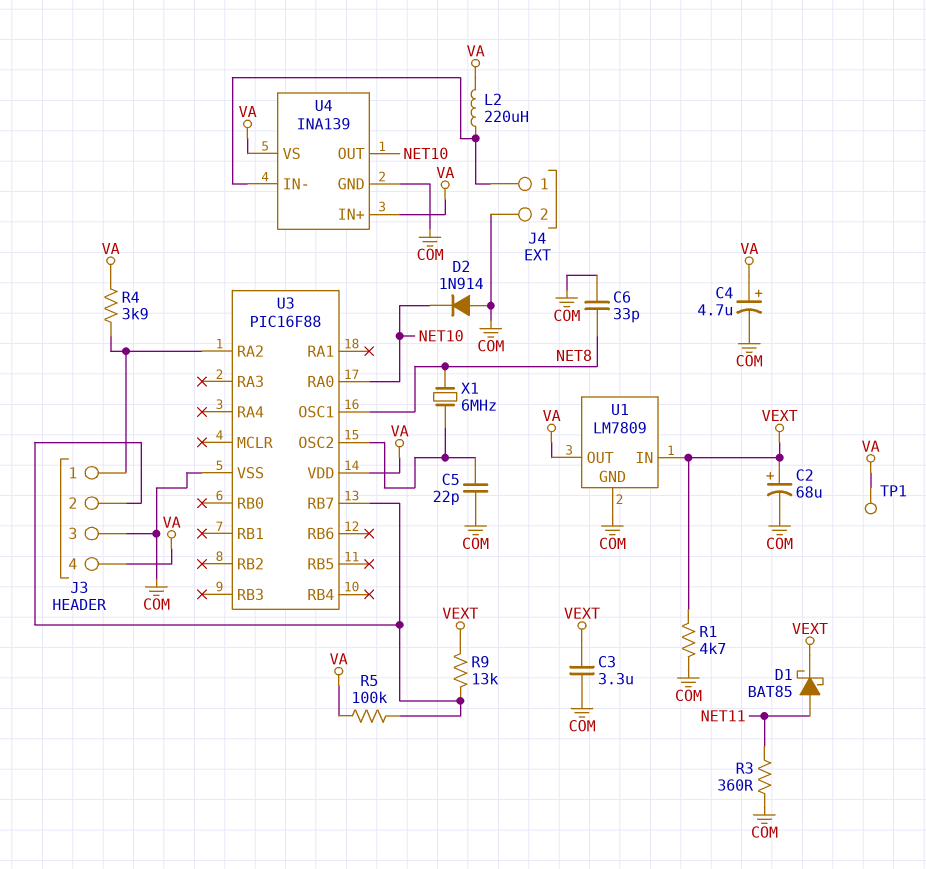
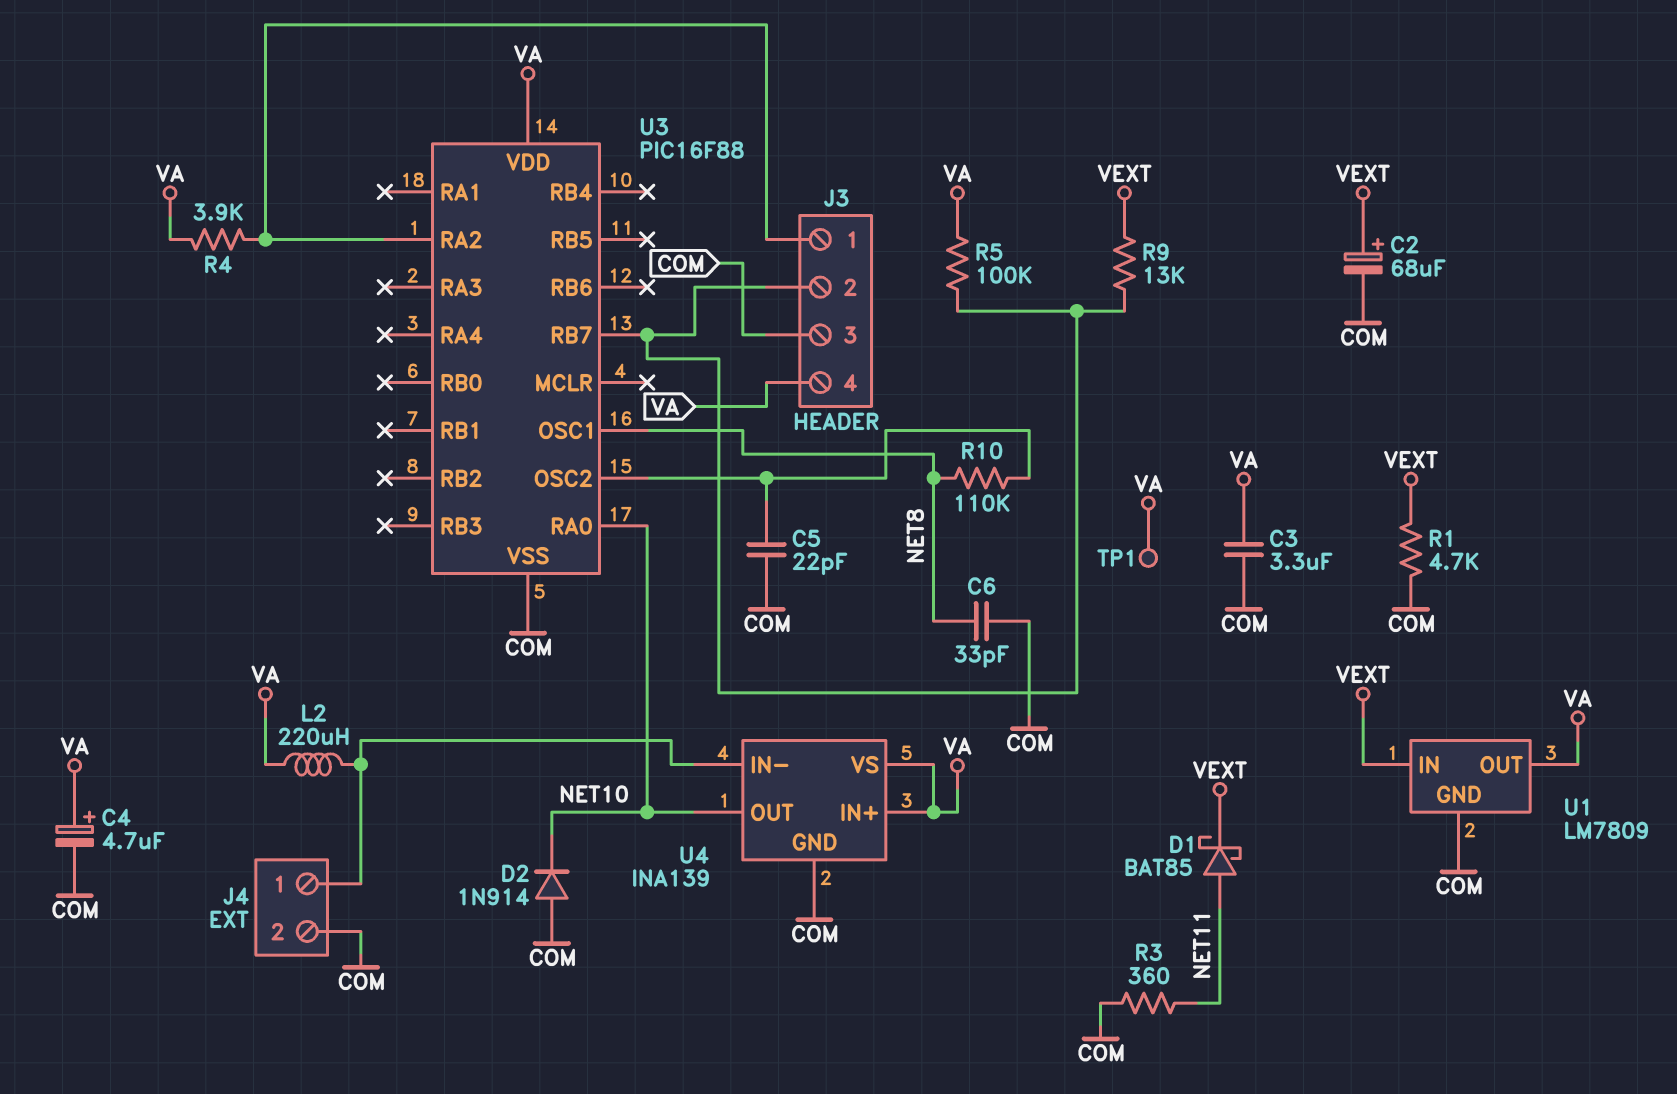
C3: 3.3uF (COM, VEXT) -> 3.3uF (COM, VA)
R10: none -> 110k (NET8, U3/OSC2)
X1: 6MHz (NET8, U3/OSC2) -> none

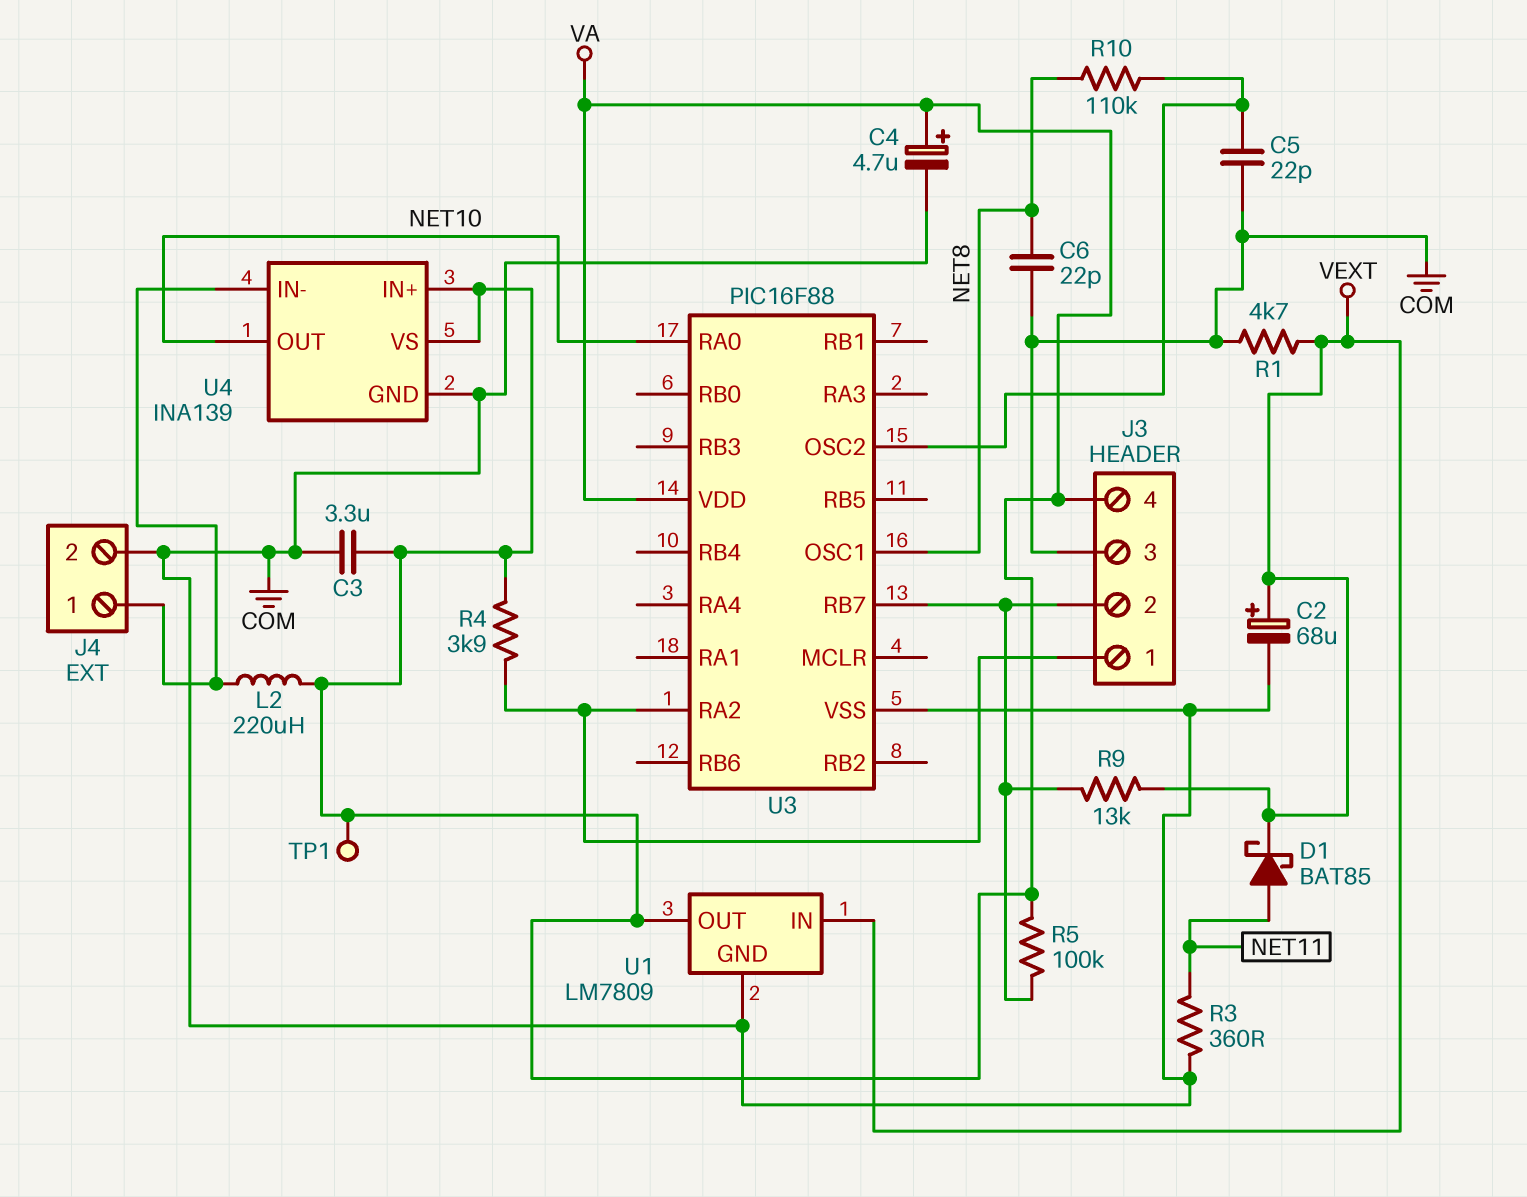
C6: 33pF (COM, NET8) -> 22pF (COM, NET8)
D2: diode 1N914 (A COM, K NET10) -> none

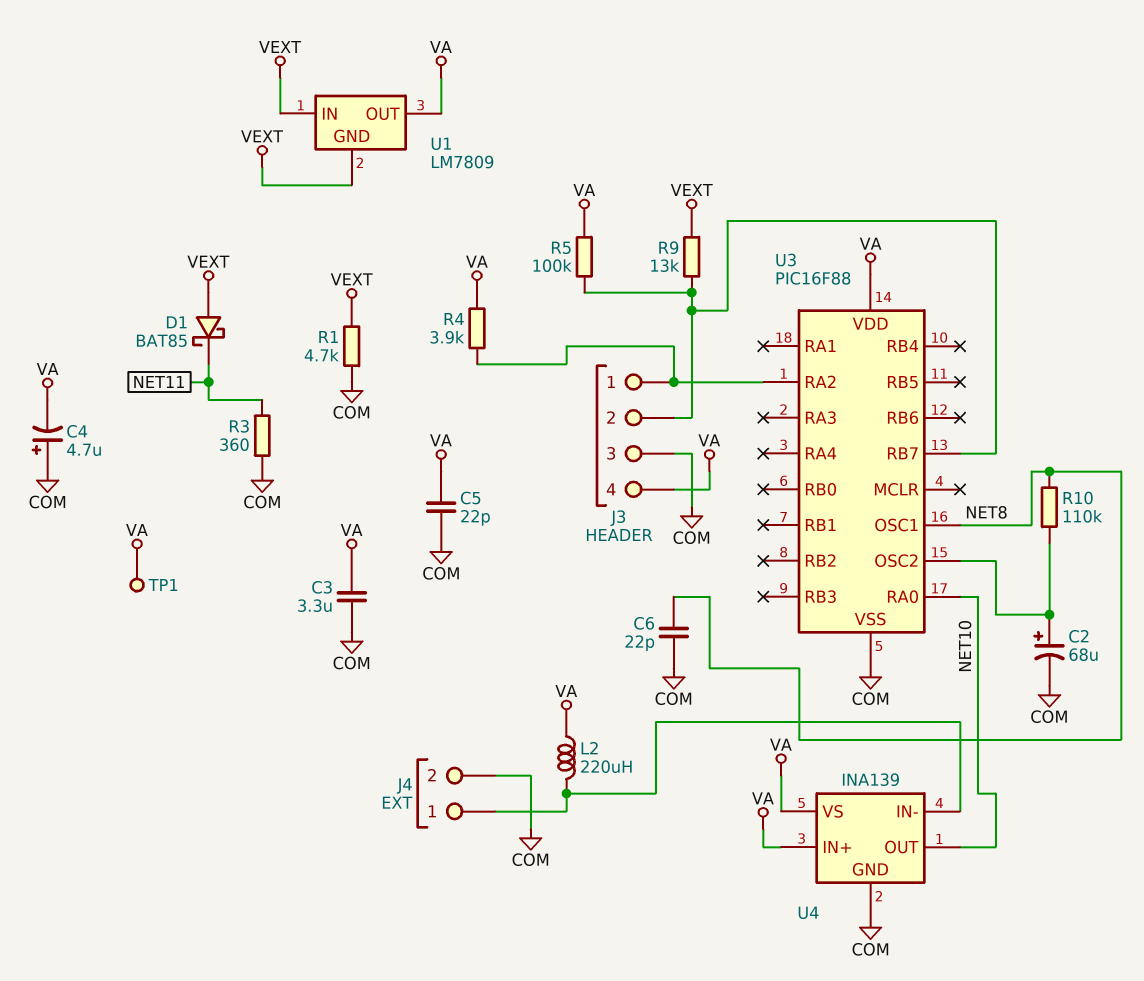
C2: 68uF (plus VEXT, minus COM) -> 68uF (plus U3/OSC2, minus COM)
C4: 4.7uF (plus VA, minus COM) -> 4.7uF (plus COM, minus VA)
C5: 22pF (COM, U3/OSC2) -> 22pF (COM, VA)
D1: schottky BAT85 (A NET11, K VEXT) -> schottky BAT85 (A VEXT, K NET11)
U1 pin GND: COM -> VEXT

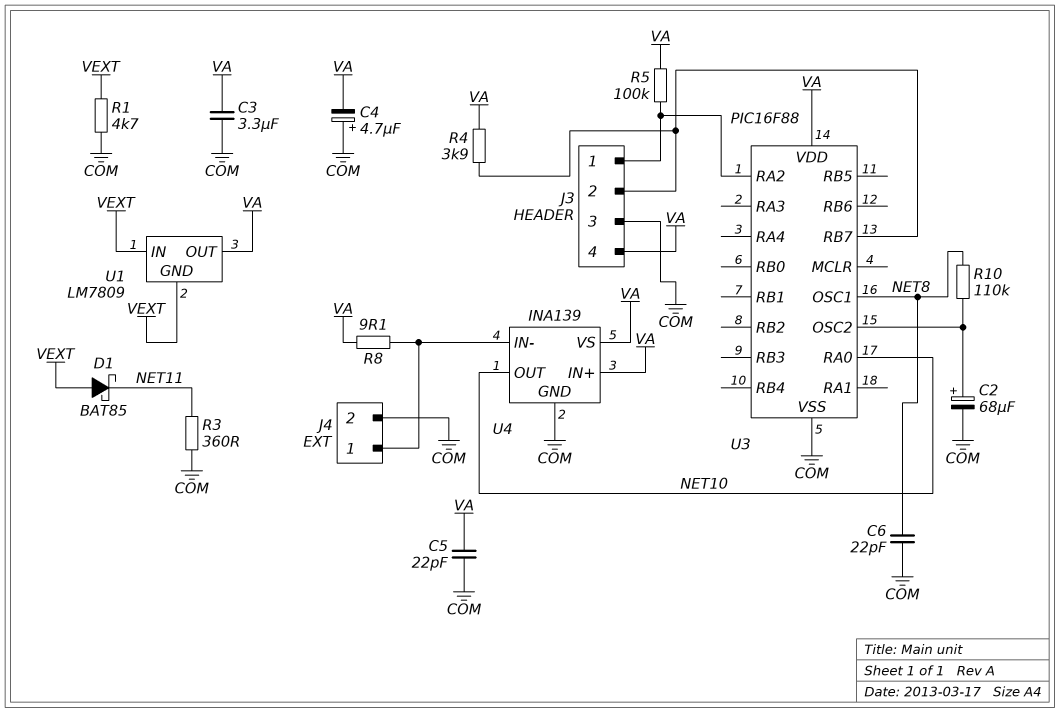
L2: 220uH (J4/1, VA) -> none
R4: 3.9k (J3/1, VA) -> 3.9k (J3/2, VA)
R5: 100k (J3/2, VA) -> 100k (J3/1, VA)
R8: none -> 9.1 (J4/1, VA)
R9: 13k (J3/2, VEXT) -> none
TP1: test point (VA) -> none

